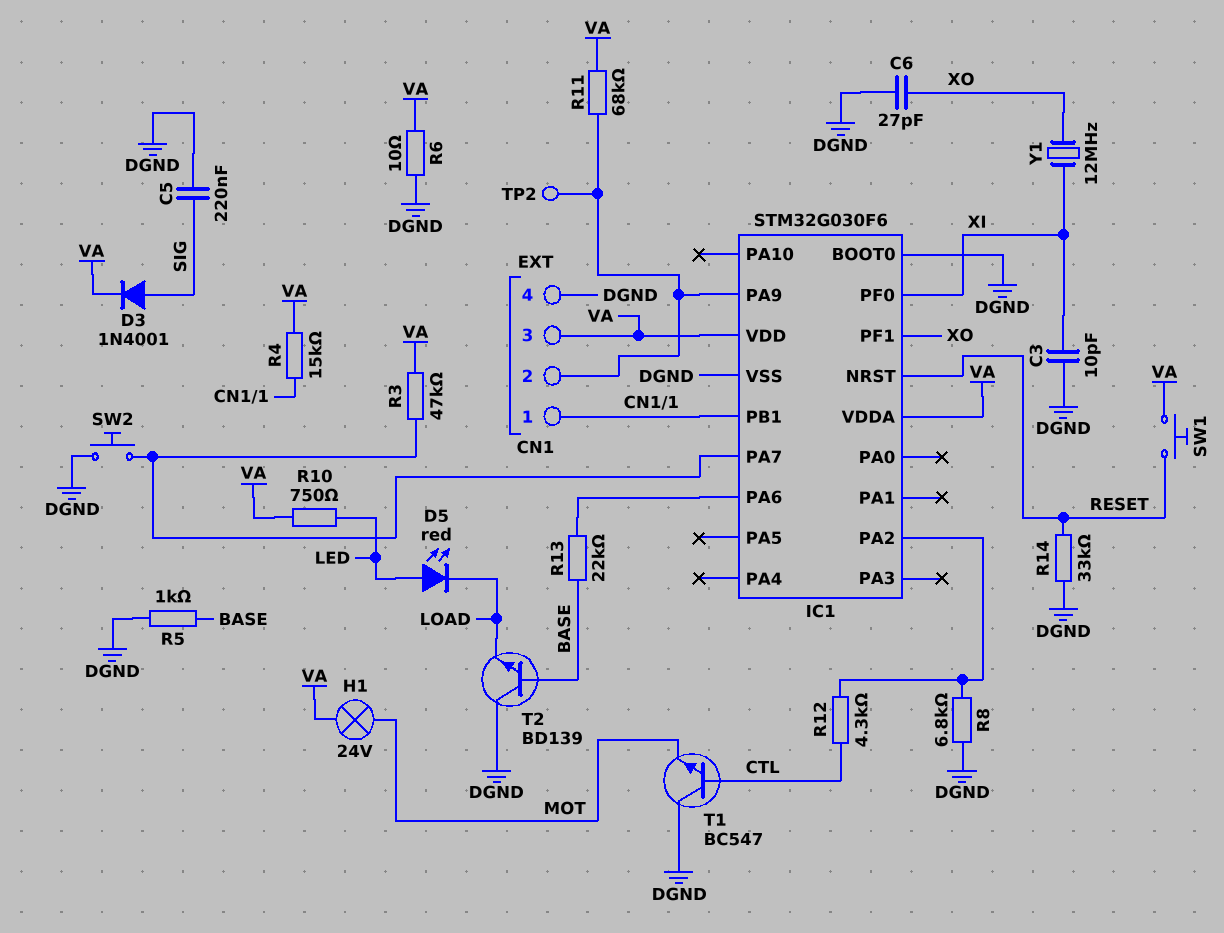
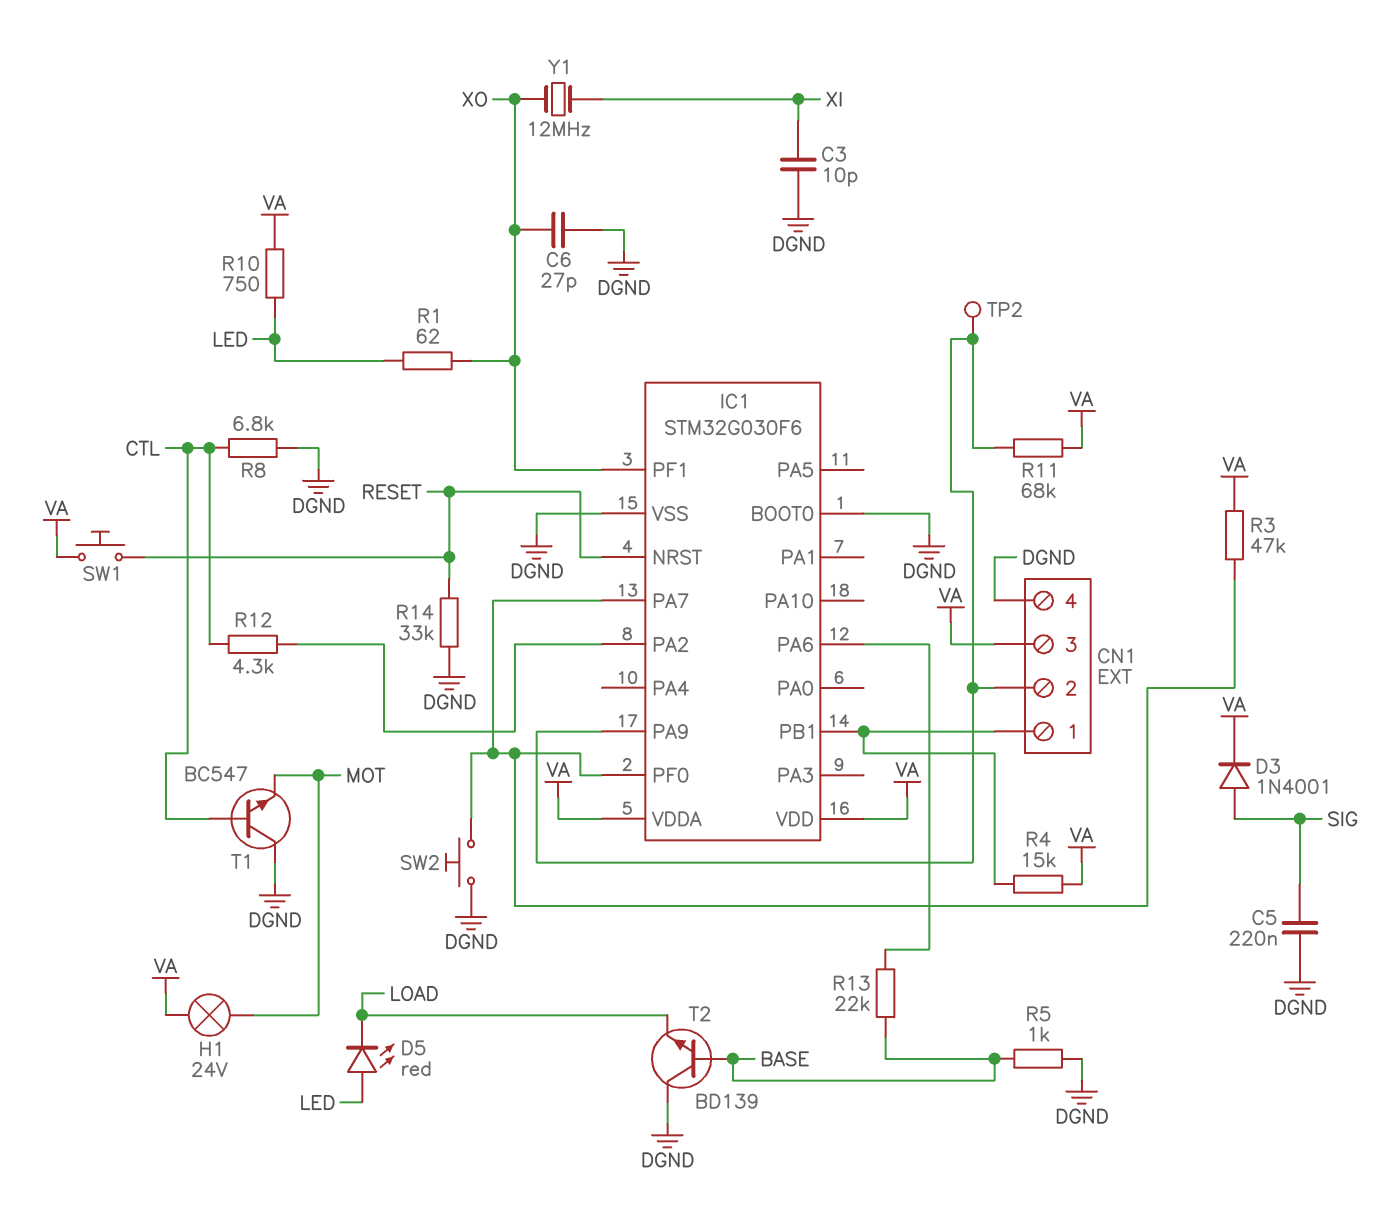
IC1 pin PF0: XI -> IC1/PA7
R1: none -> 62 (LED, XO)
R6: 10 (DGND, VA) -> none
R8: 6.8k (DGND, IC1/PA2) -> 6.8k (CTL, DGND)

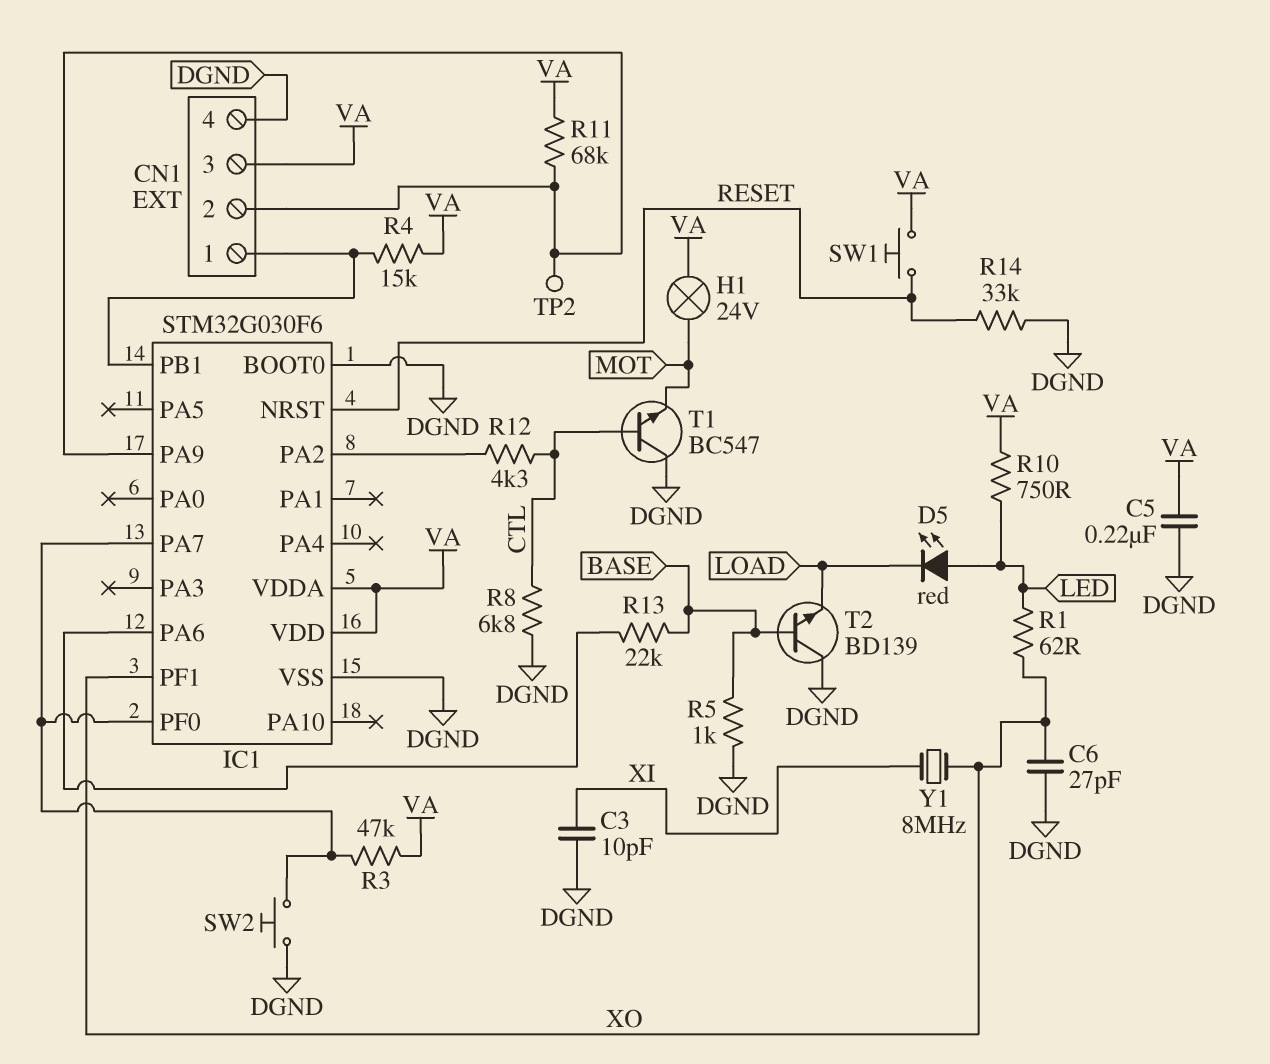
C5: 220nF (DGND, SIG) -> 220nF (DGND, VA)
D3: diode 1N4001 (A SIG, K VA) -> none
Y1: 12MHz (XI, XO) -> 8MHz (XI, XO)

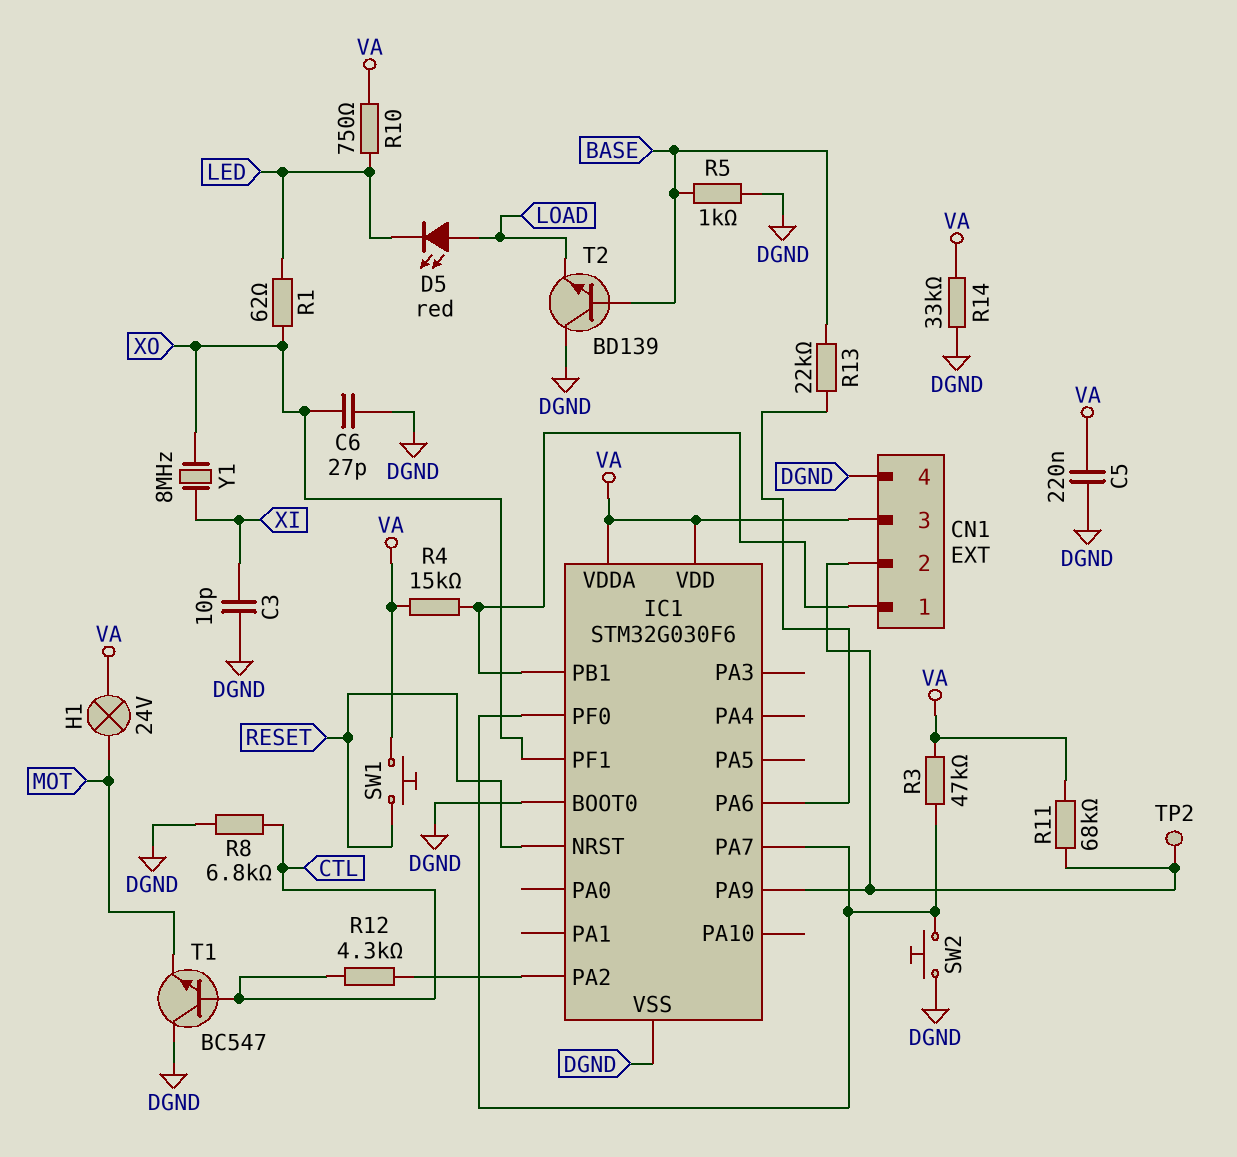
D5: LED red (A LED, K LOAD) -> LED red (A LOAD, K LED)
R14: 33k (DGND, RESET) -> 33k (DGND, VA)

